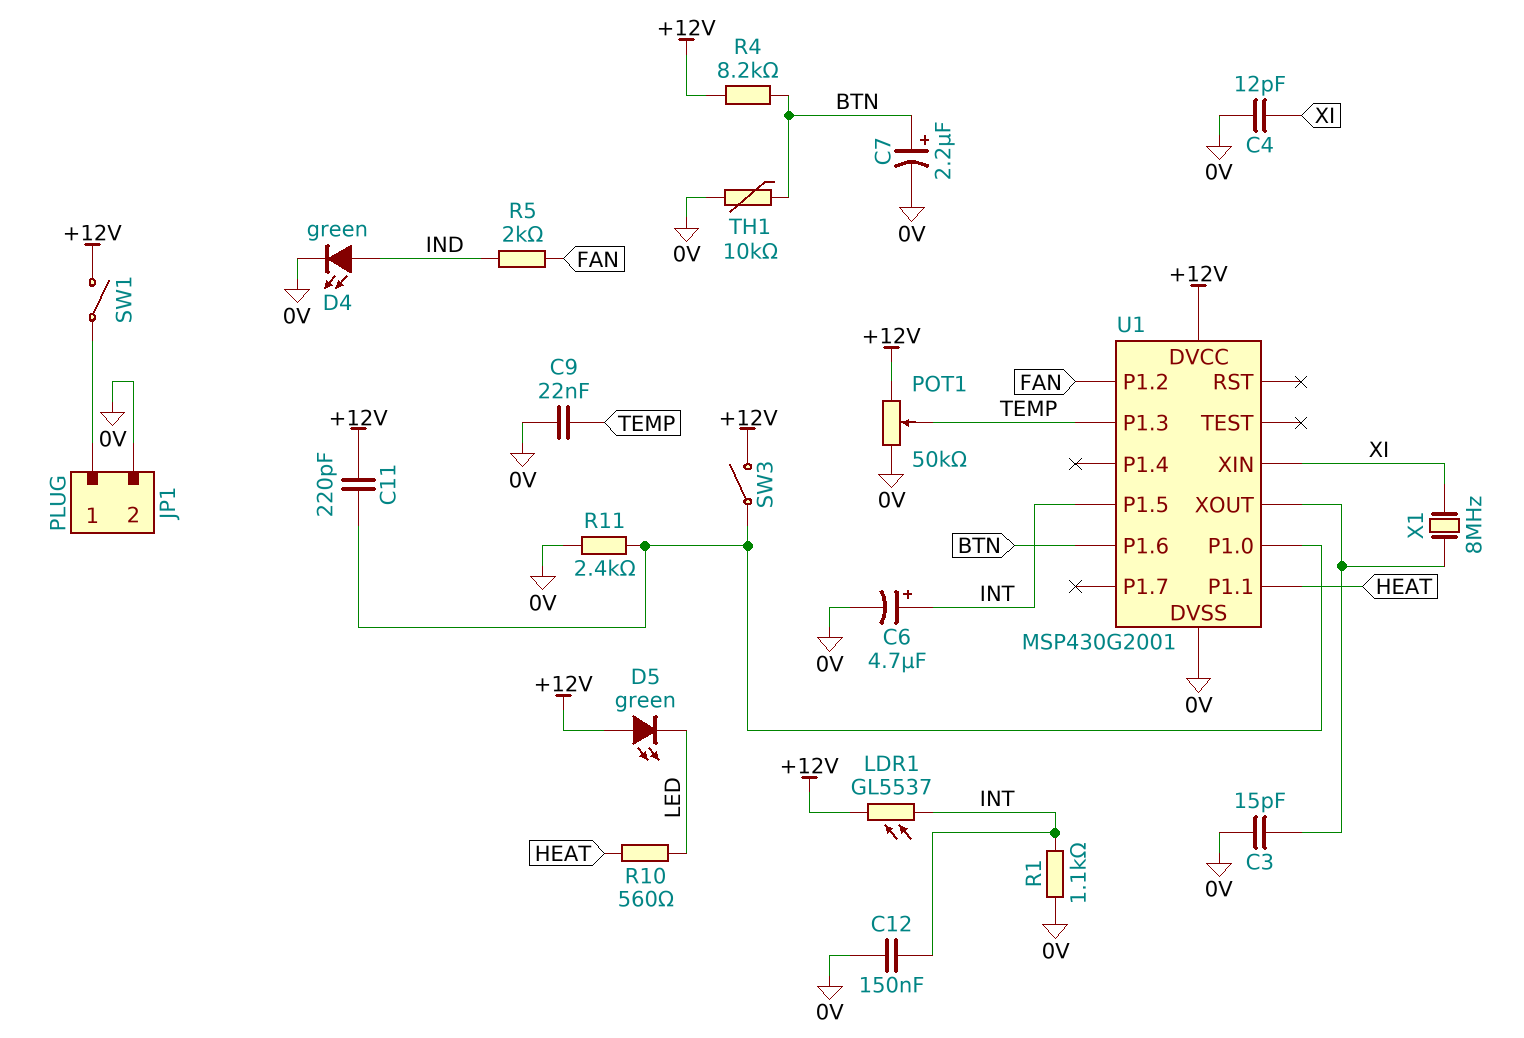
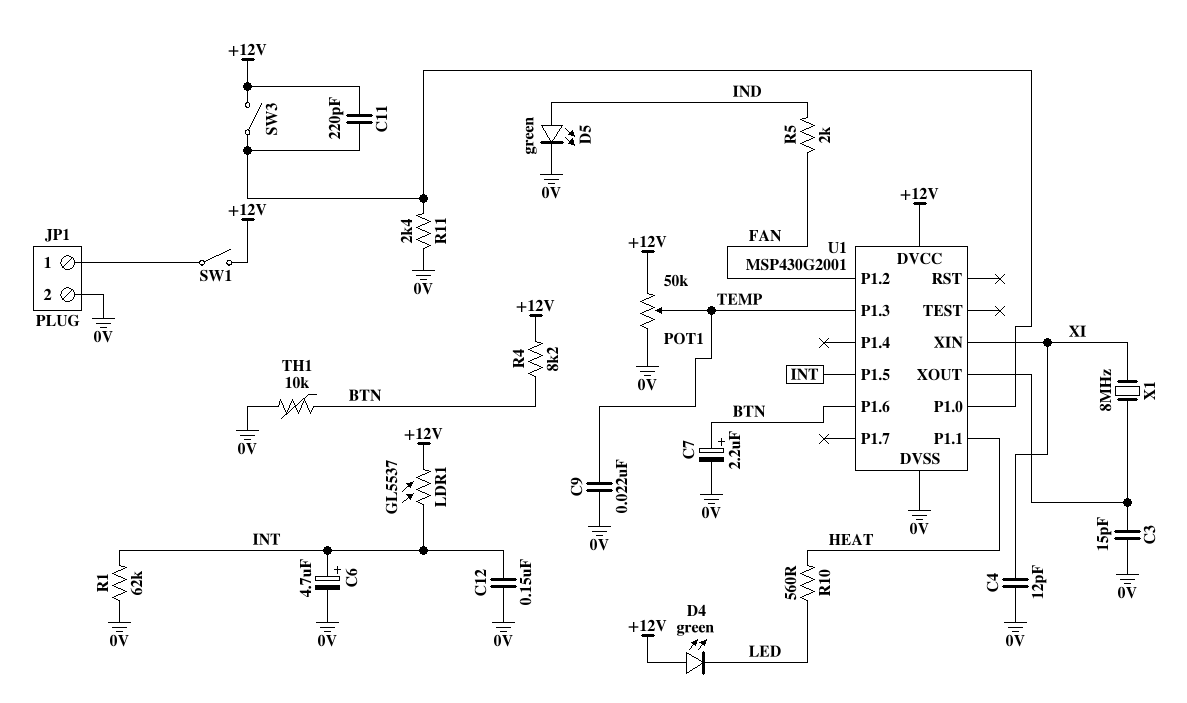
D4: LED green (A IND, K 0V) -> LED green (A +12V, K LED)
D5: LED green (A +12V, K LED) -> LED green (A IND, K 0V)
R1: 1.1k (0V, INT) -> 62k (0V, INT)

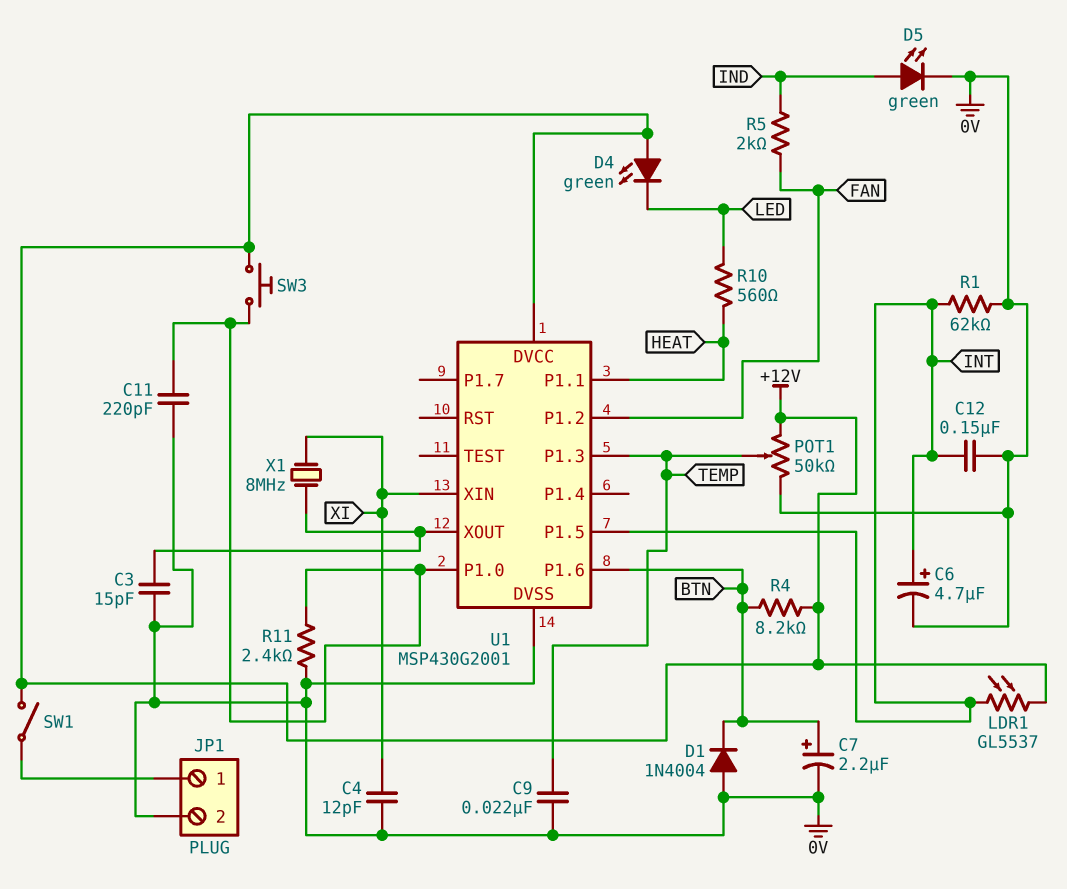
C11: 220pF (+12V, U1/P1.0) -> 220pF (0V, U1/P1.0)
D1: none -> diode 1N4004 (A 0V, K BTN)
SW3: switch (+12V, U1/P1.0) -> button (+12V, U1/P1.0)
TH1: 10k (0V, BTN) -> none

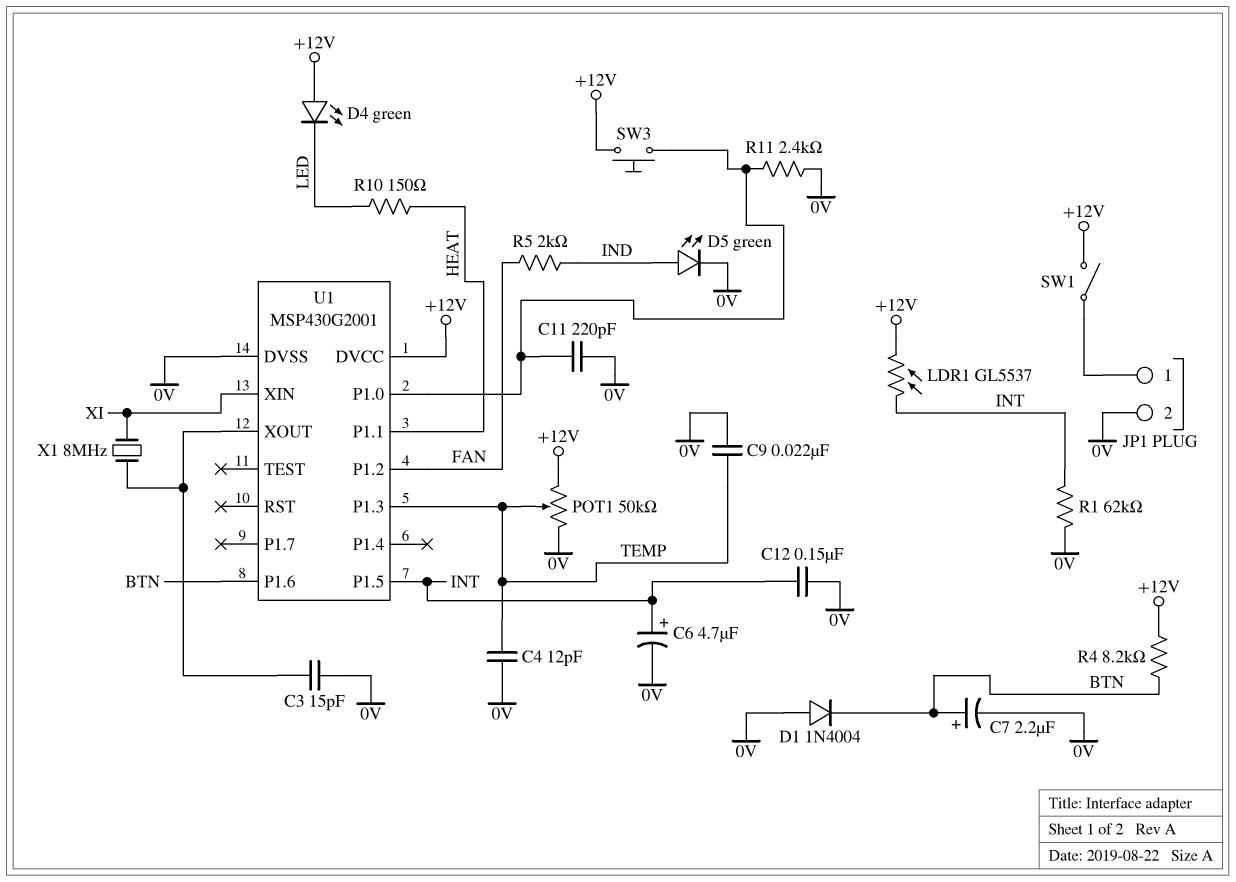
C4: 12pF (0V, XI) -> 12pF (0V, TEMP)
R10: 560 (HEAT, LED) -> 150 (HEAT, LED)

